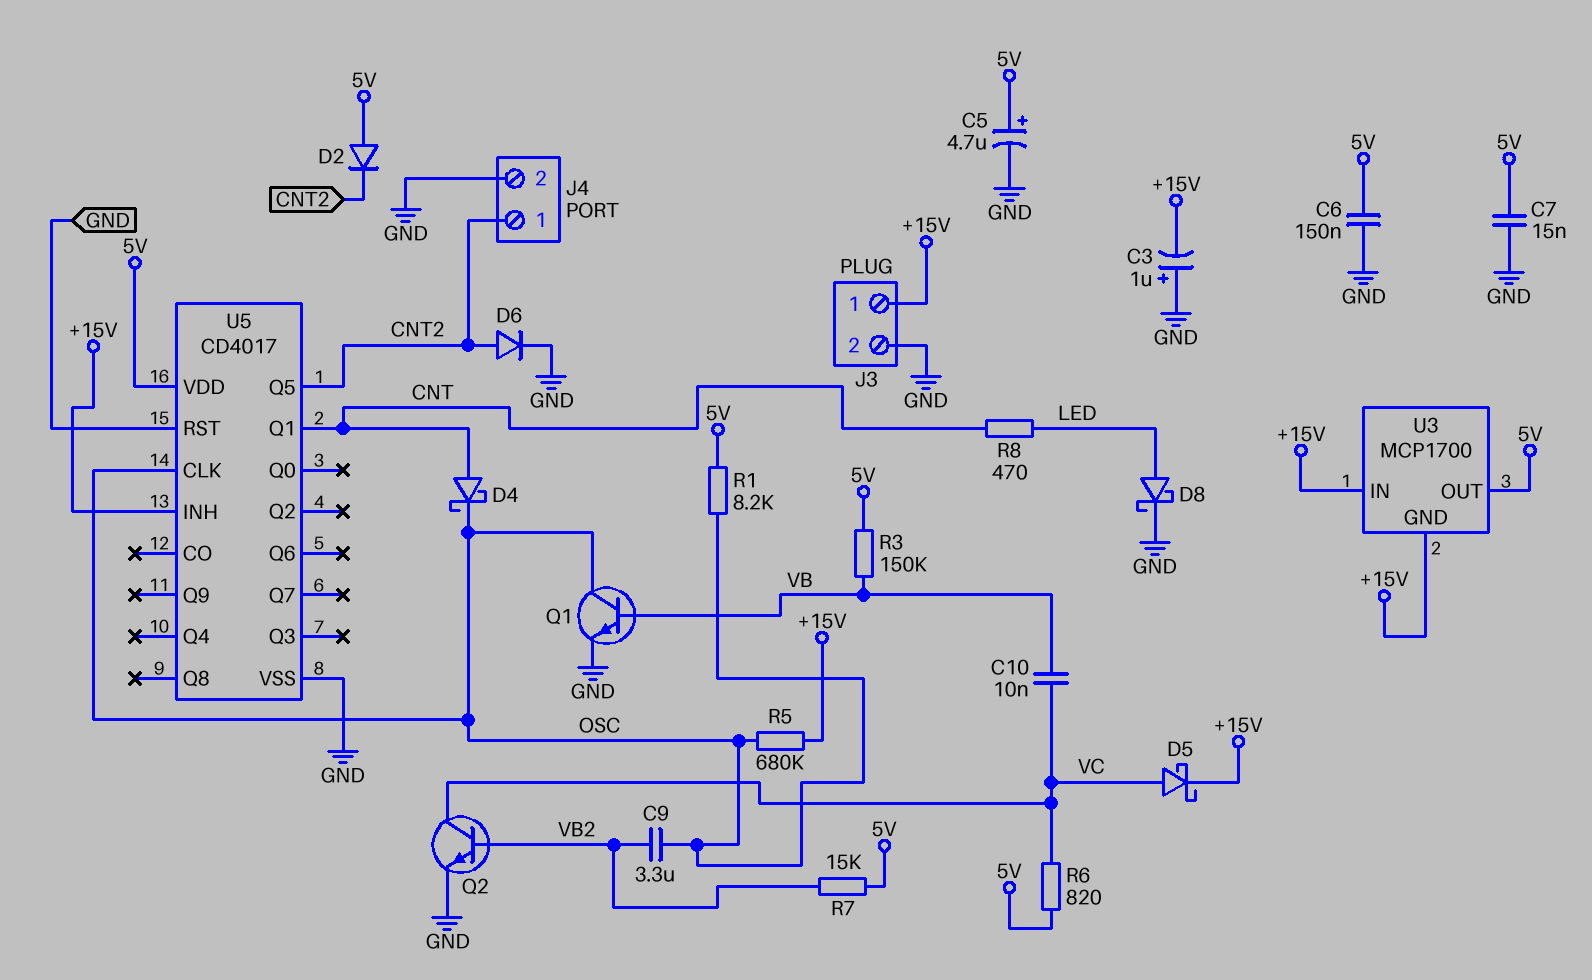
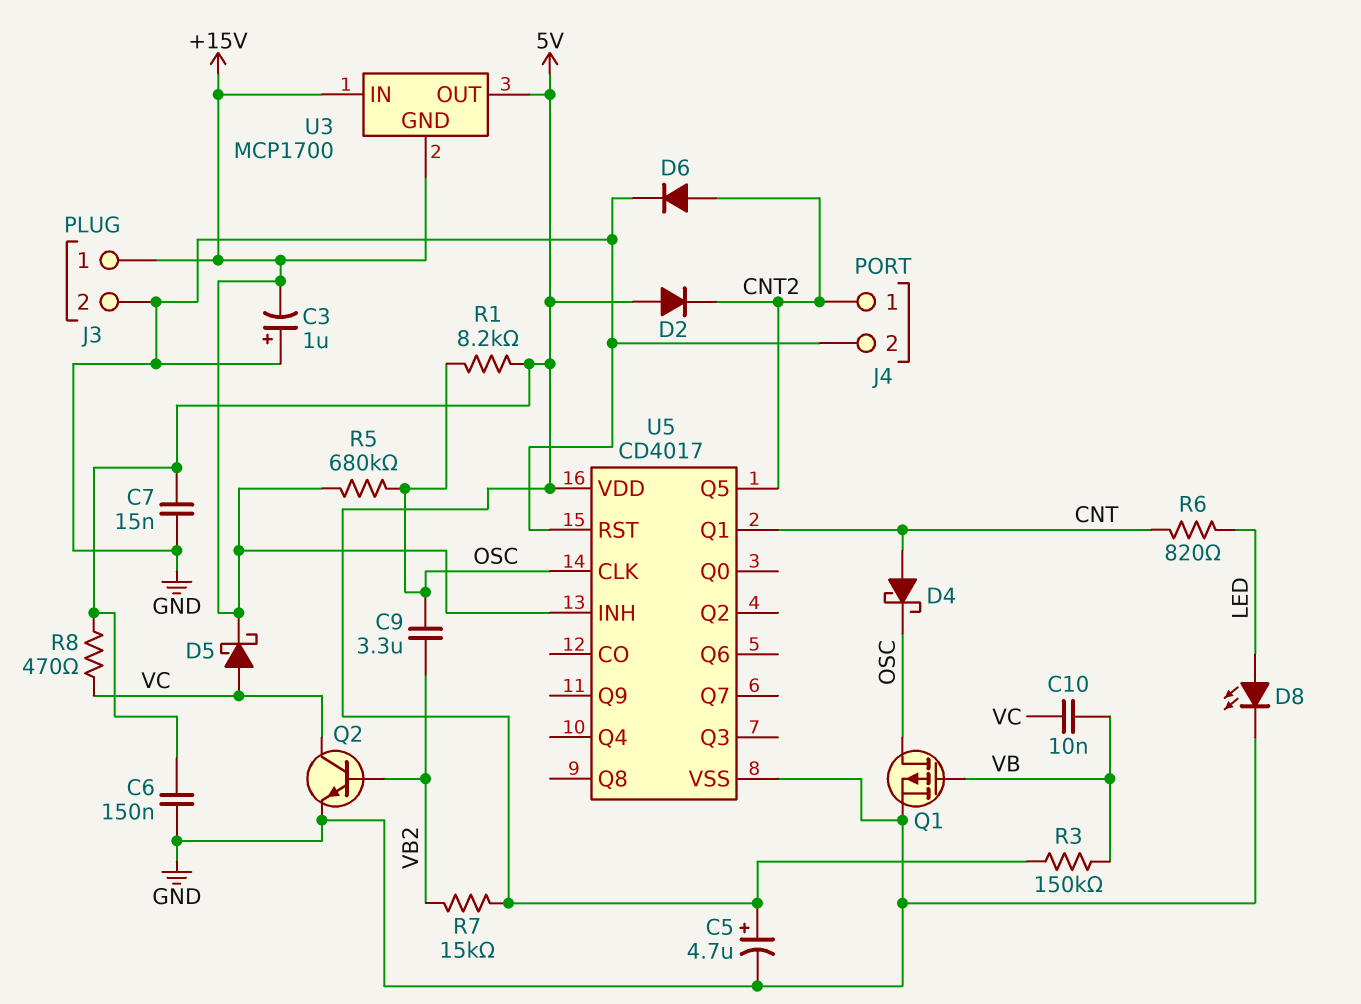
D8: schottky (A LED, K GND) -> LED (A LED, K GND)
Q1: NPN (B VB, C OSC, E GND) -> PMOS (G VB, D OSC, S GND)
R6: 820 (5V, VC) -> 820 (CNT, LED)
R8: 470 (CNT, LED) -> 470 (5V, VC)

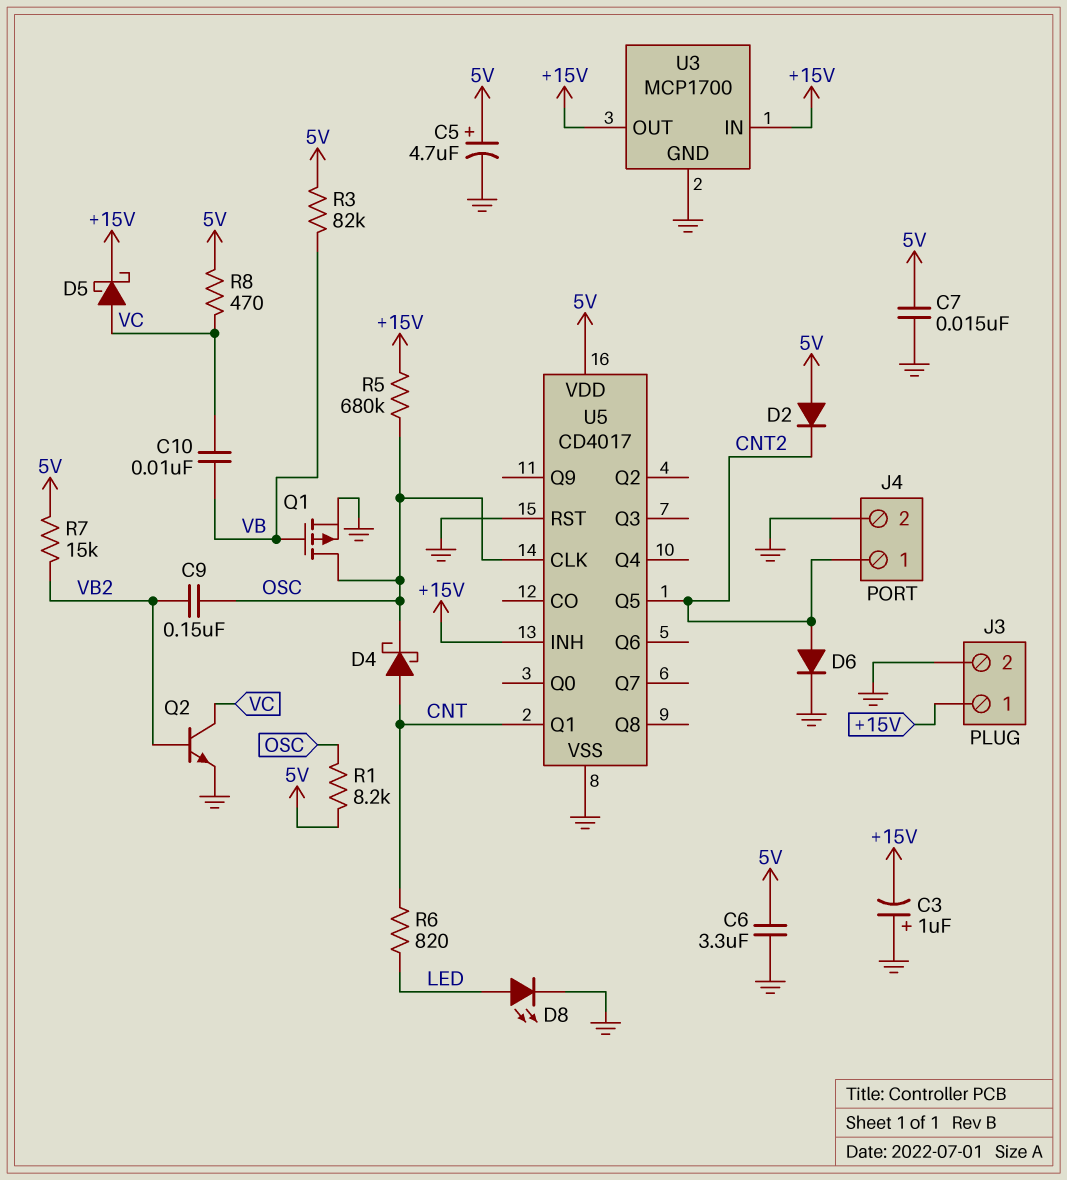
C6: 150nF (5V, GND) -> 3.3uF (5V, GND)
C9: 3.3uF (OSC, VB2) -> 150nF (OSC, VB2)
R3: 150k (5V, VB) -> 82k (5V, VB)
U3 pin GND: +15V -> GND
U3 pin OUT: 5V -> +15V

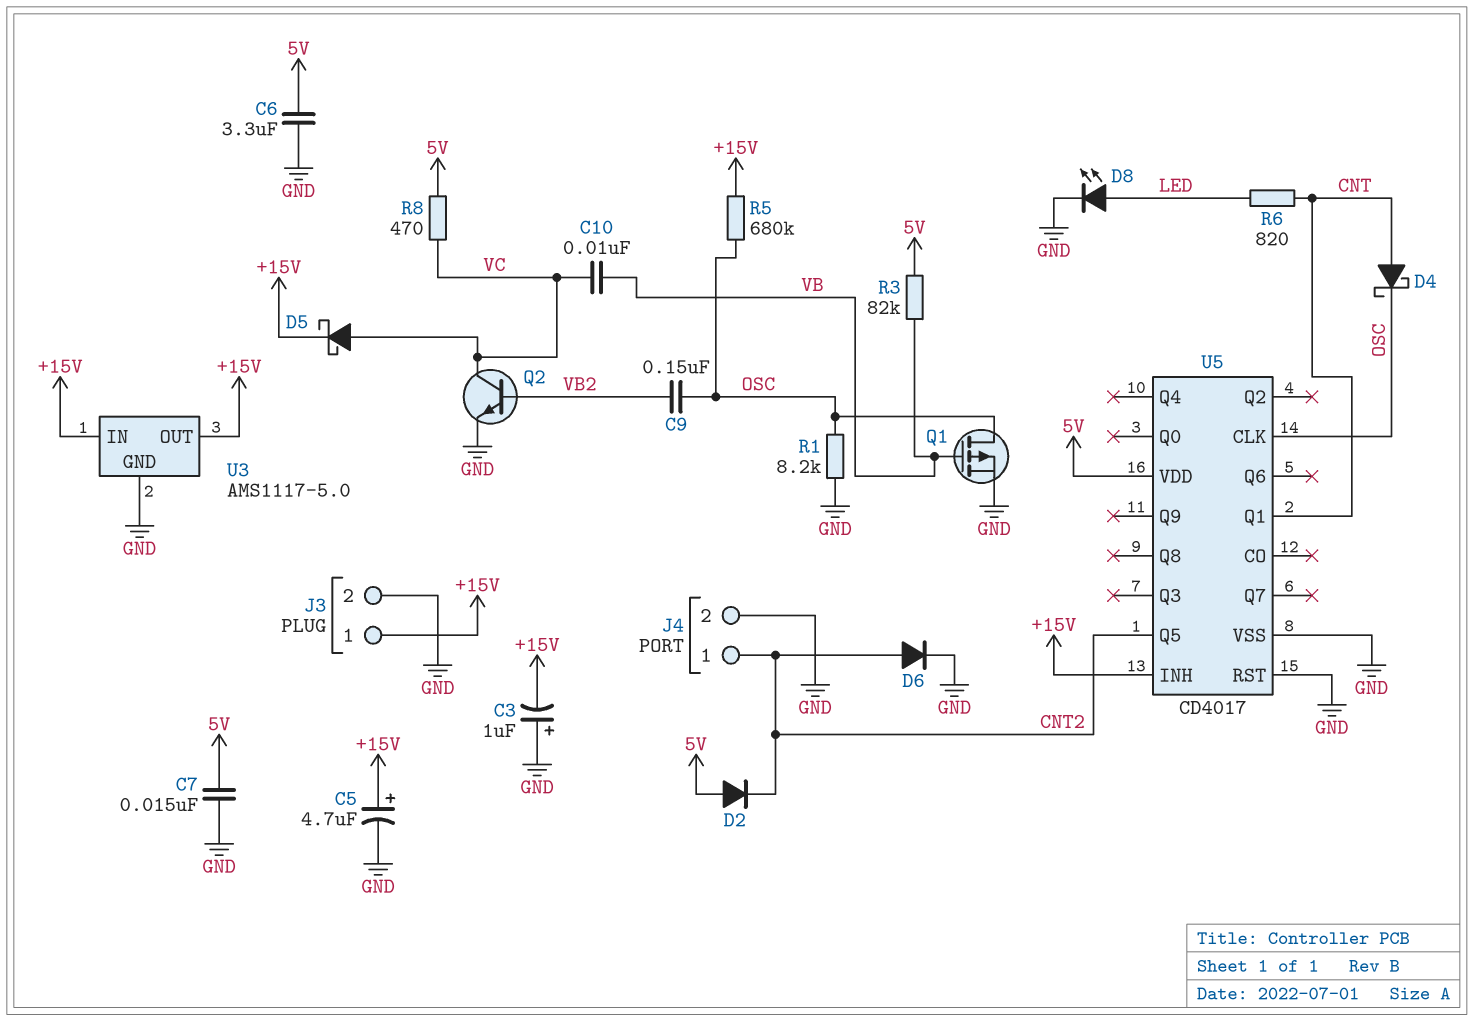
C5: 4.7uF (plus 5V, minus GND) -> 4.7uF (plus +15V, minus GND)
R1: 8.2k (5V, OSC) -> 8.2k (GND, OSC)
R7: 15k (5V, VB2) -> none
U3: MCP1700 -> AMS1117-5.0

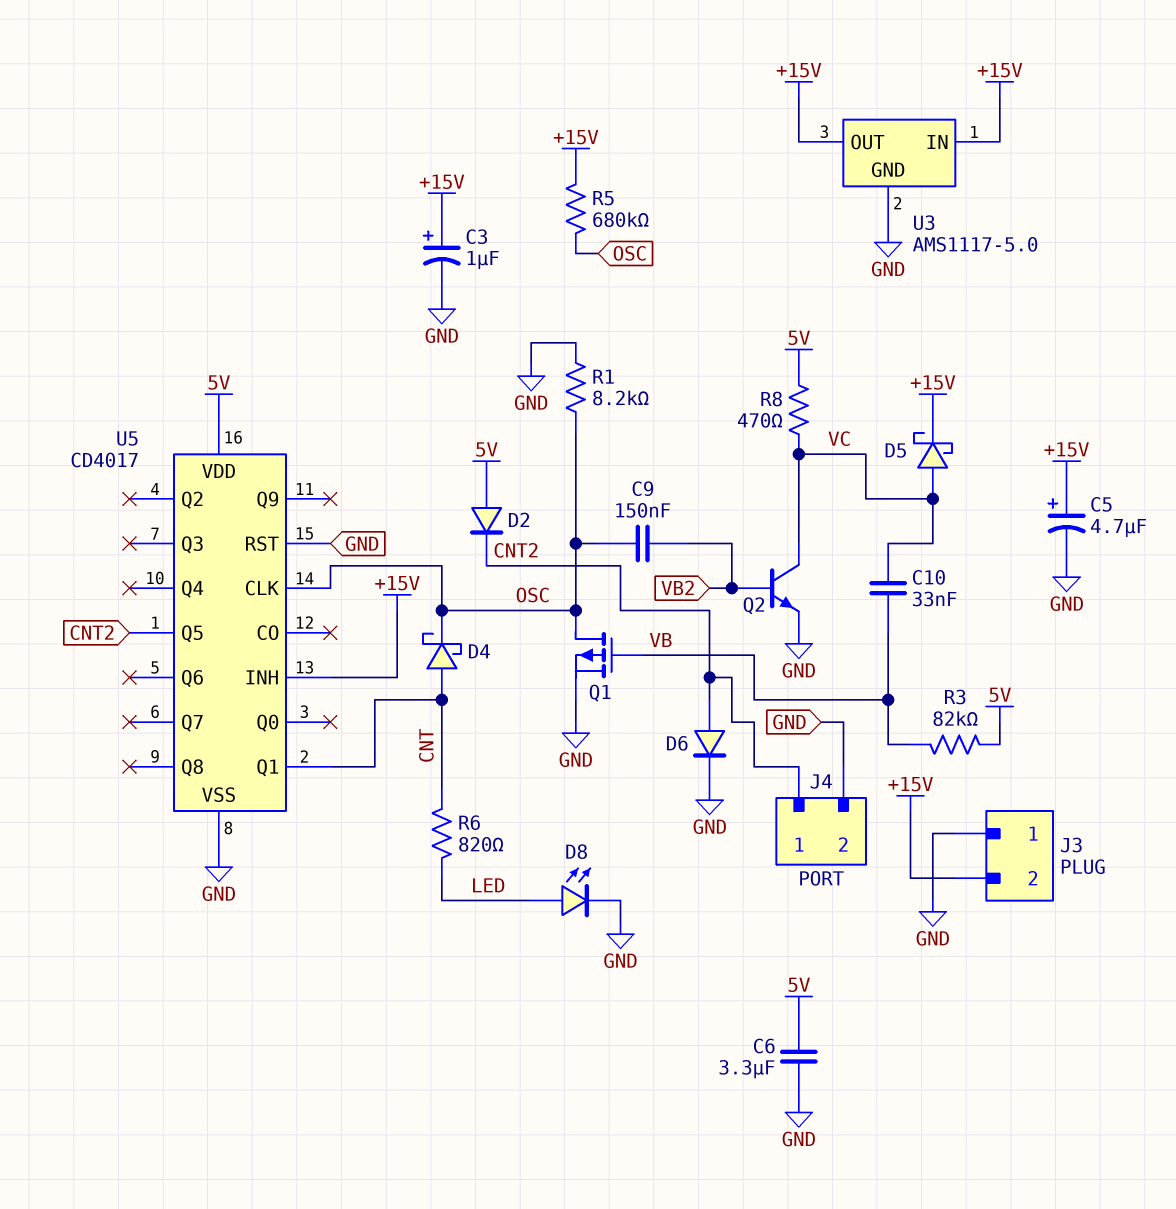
C3: 1uF (plus GND, minus +15V) -> 1uF (plus +15V, minus GND)
C7: 15nF (5V, GND) -> none
C10: 10nF (VB, VC) -> 33nF (VB, VC)
J3 pin 1: +15V -> GND
J3 pin 2: GND -> +15V

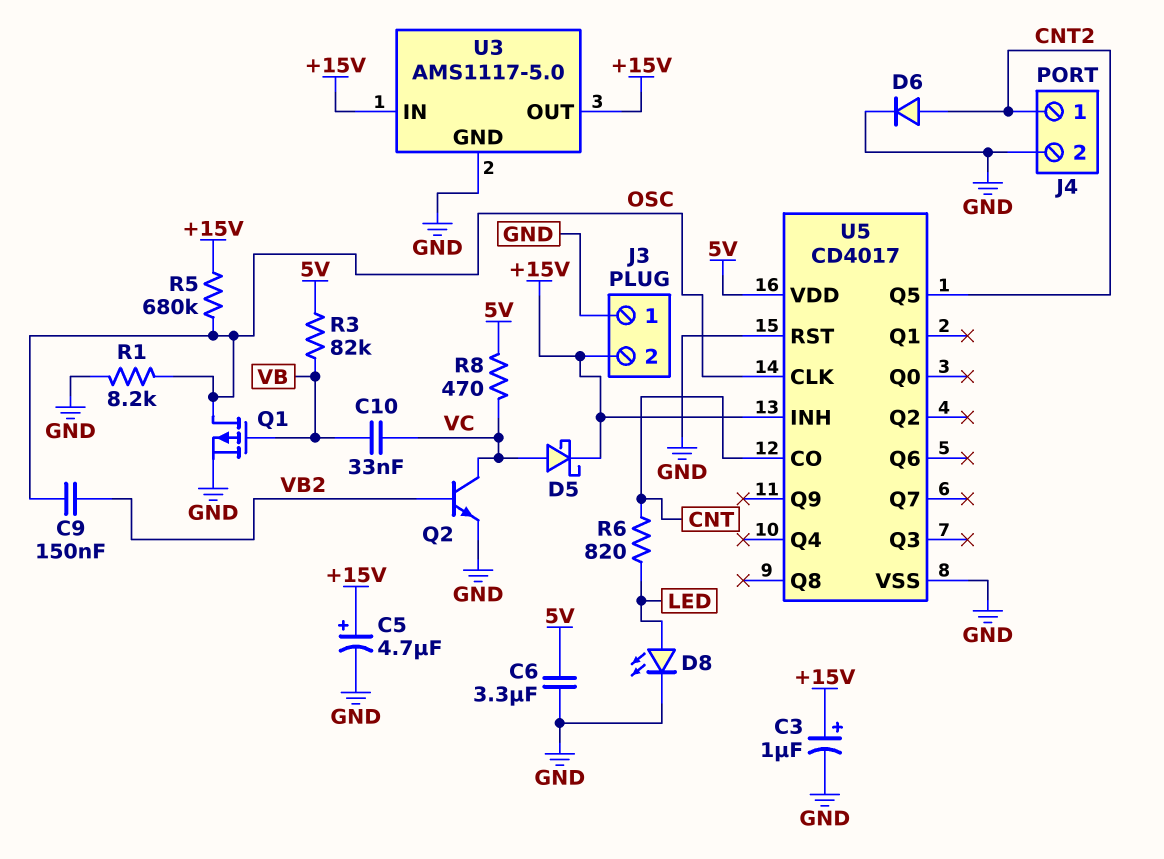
D2: diode (A 5V, K CNT2) -> none
D4: schottky (A CNT, K OSC) -> none
U5 pin CO: none -> CNT
U5 pin Q1: CNT -> none

